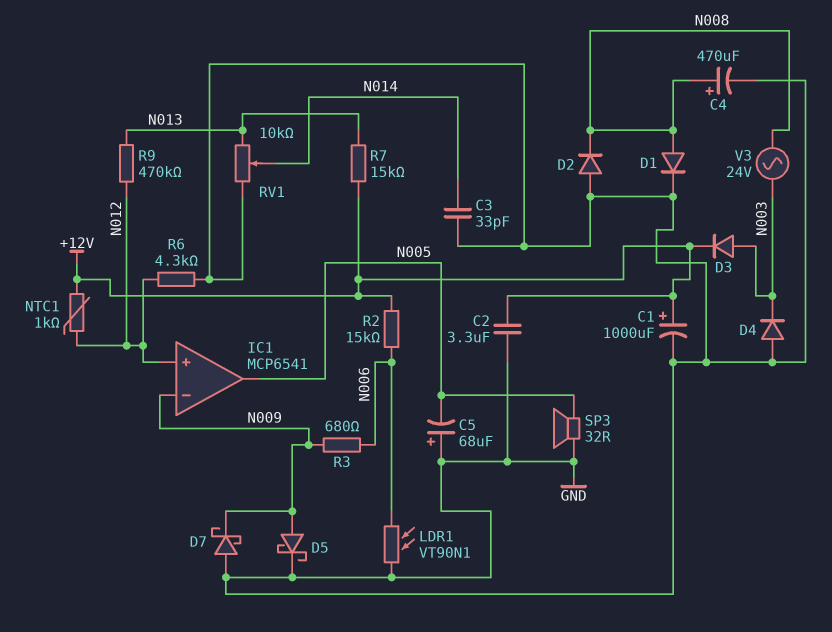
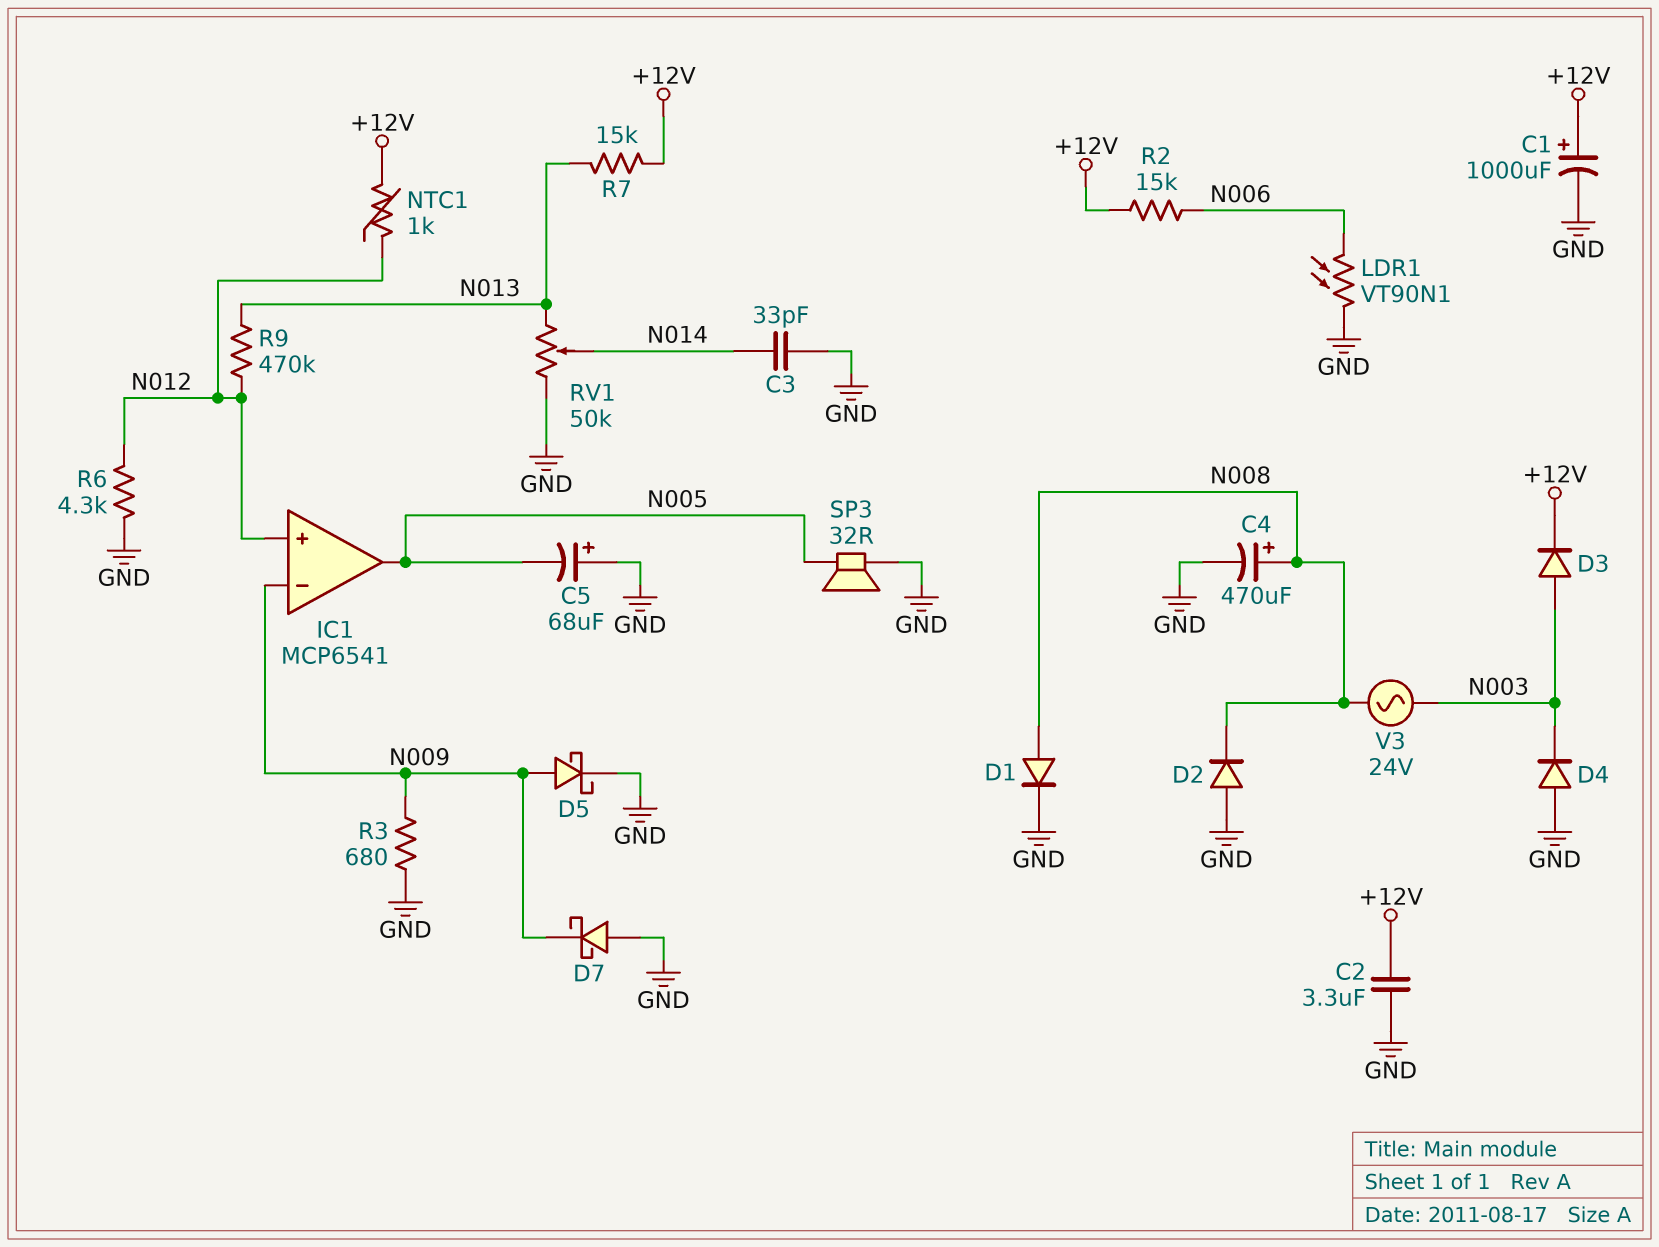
R3: 680 (N006, N009) -> 680 (GND, N009)
RV1: 10k (GND, N013, wiper N014) -> 50k (GND, N013, wiper N014)

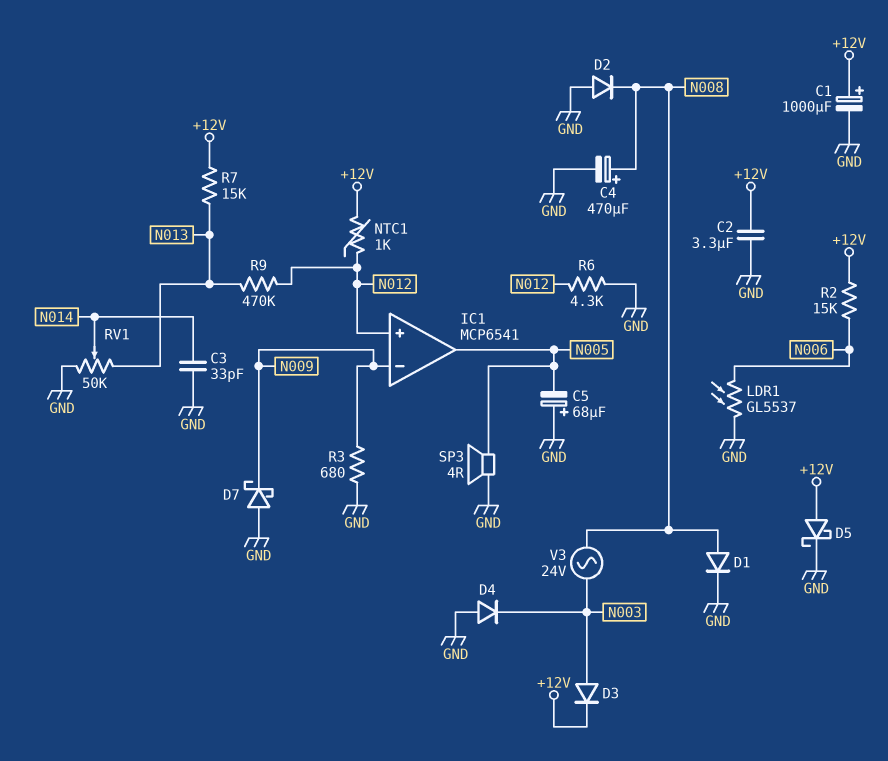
D5: schottky (A N009, K GND) -> schottky (A +12V, K GND)
LDR1: VT90N1 (GND, N006) -> GL5537 (GND, N006)
SP3: speaker 32R (GND, N005) -> speaker 4R (GND, N005)

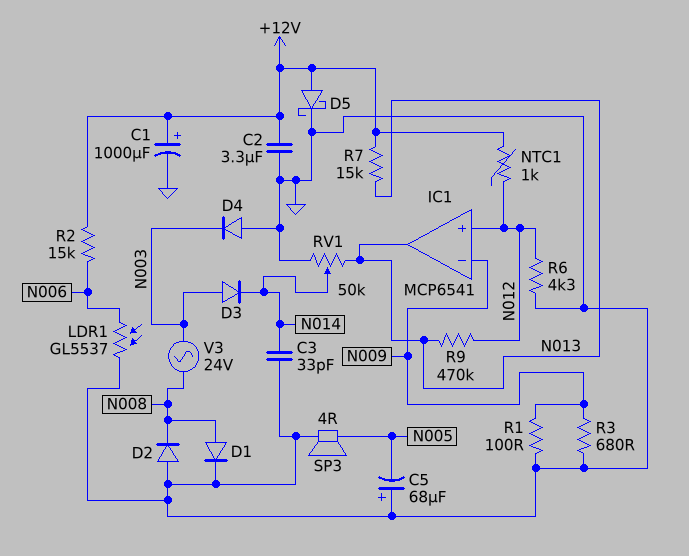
C4: 470uF (plus N008, minus GND) -> none
D3: diode (A N003, K +12V) -> diode (A N003, K N014)
D7: schottky (A GND, K N009) -> none
IC1 pin out: N005 -> N013
R1: none -> 100 (GND, N009)

